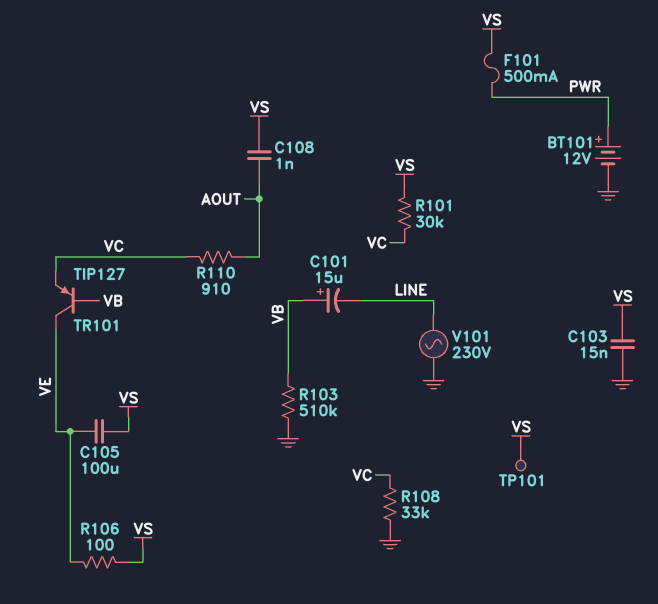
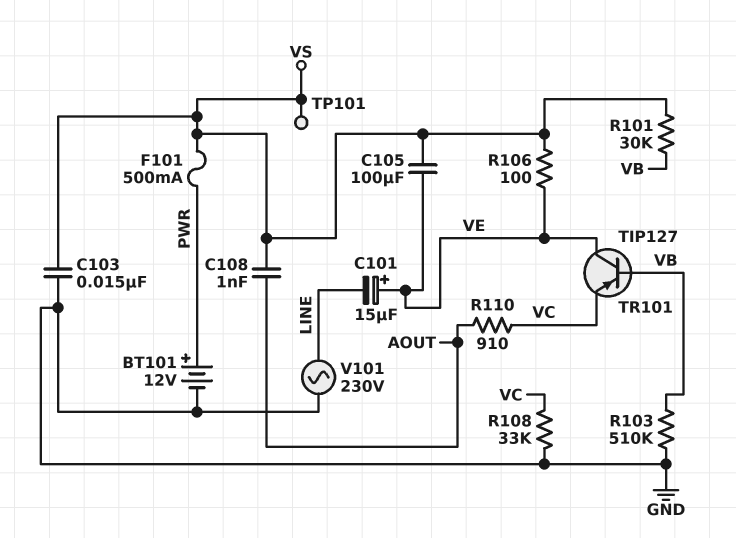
C101: 15uF (plus VB, minus LINE) -> 15uF (plus VE, minus LINE)
R101: 30k (VC, VS) -> 30k (VB, VS)

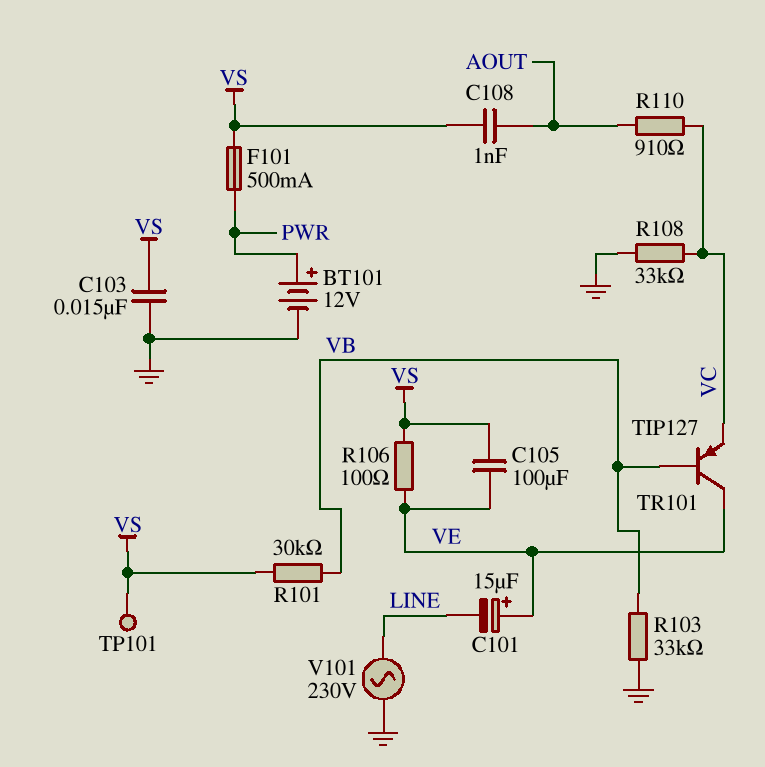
R103: 510k (GND, VB) -> 33k (GND, VB)

